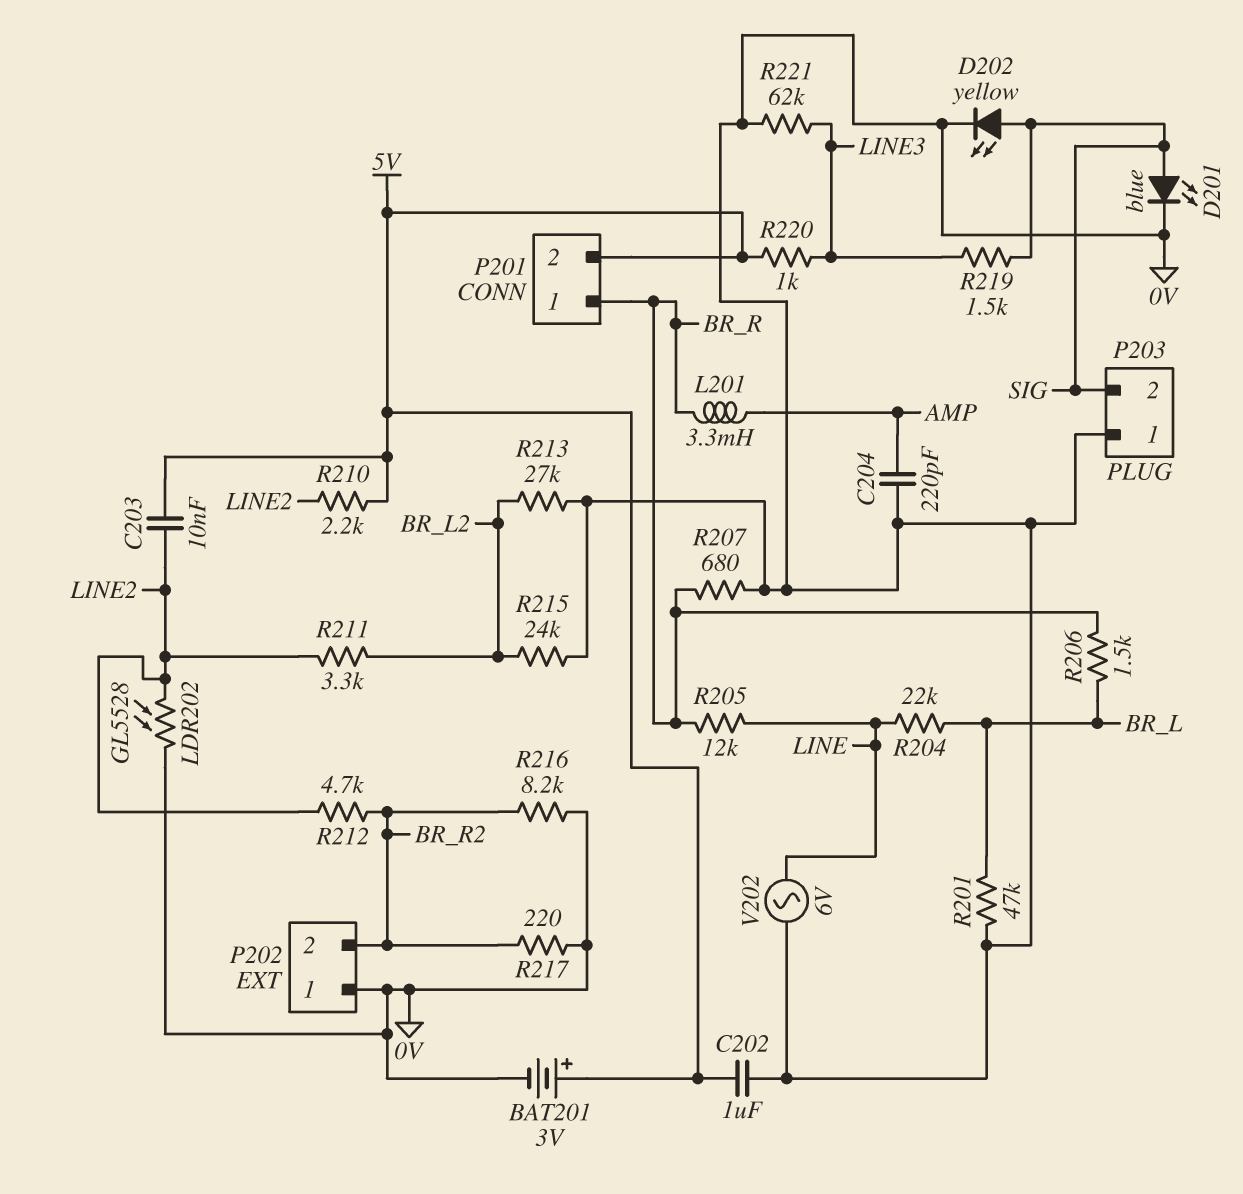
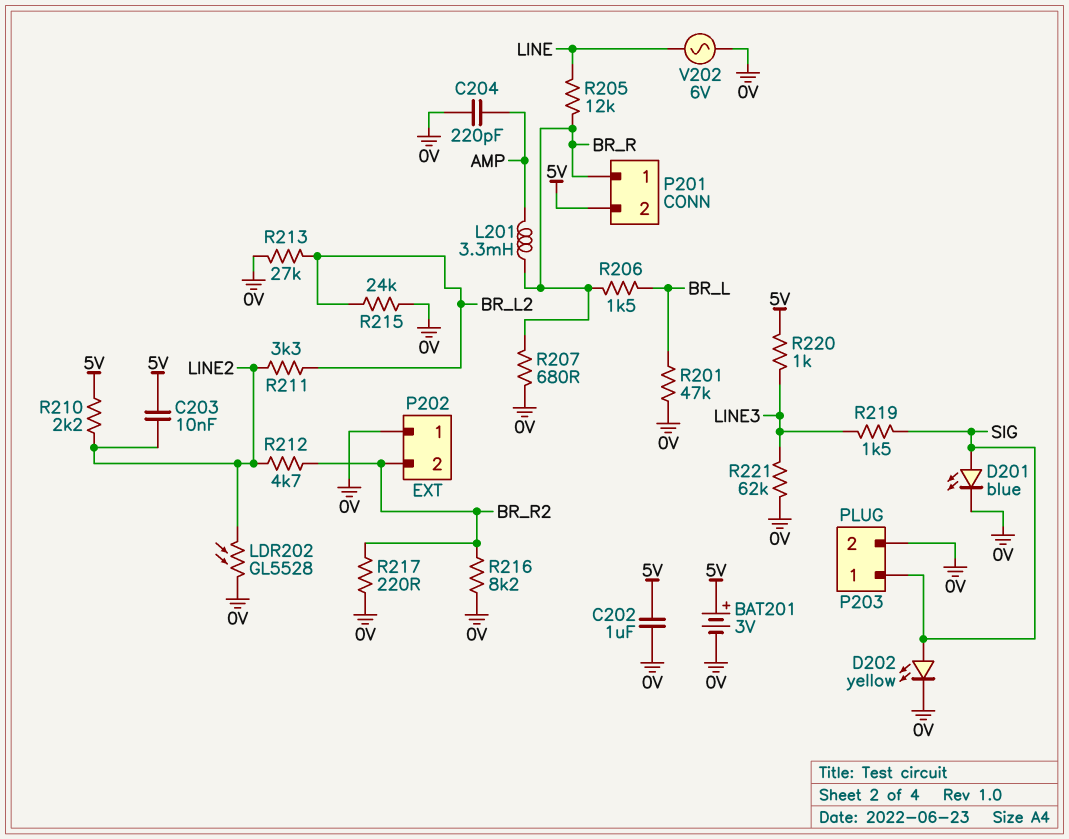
P203 pin 1: 0V -> SIG
P203 pin 2: SIG -> 0V
R204: 22k (BR_L, LINE) -> none

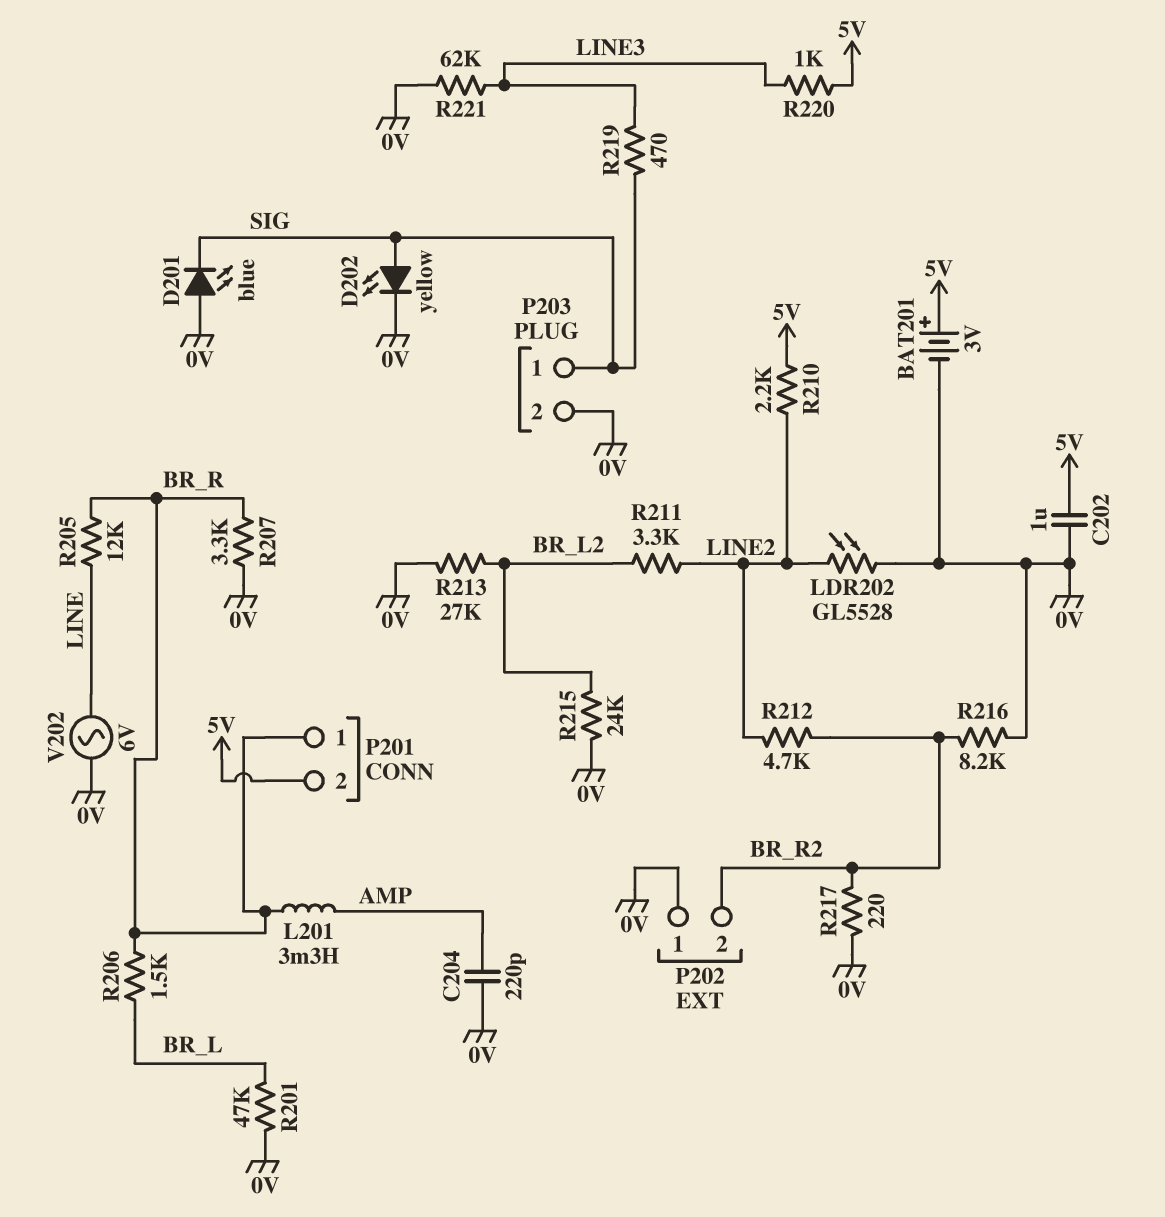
C203: 10nF (5V, LINE2) -> none
D201: LED blue (A SIG, K 0V) -> LED blue (A 0V, K SIG)
R207: 680 (0V, BR_R) -> 3.3k (0V, BR_R)
R219: 1.5k (LINE3, SIG) -> 470 (LINE3, SIG)

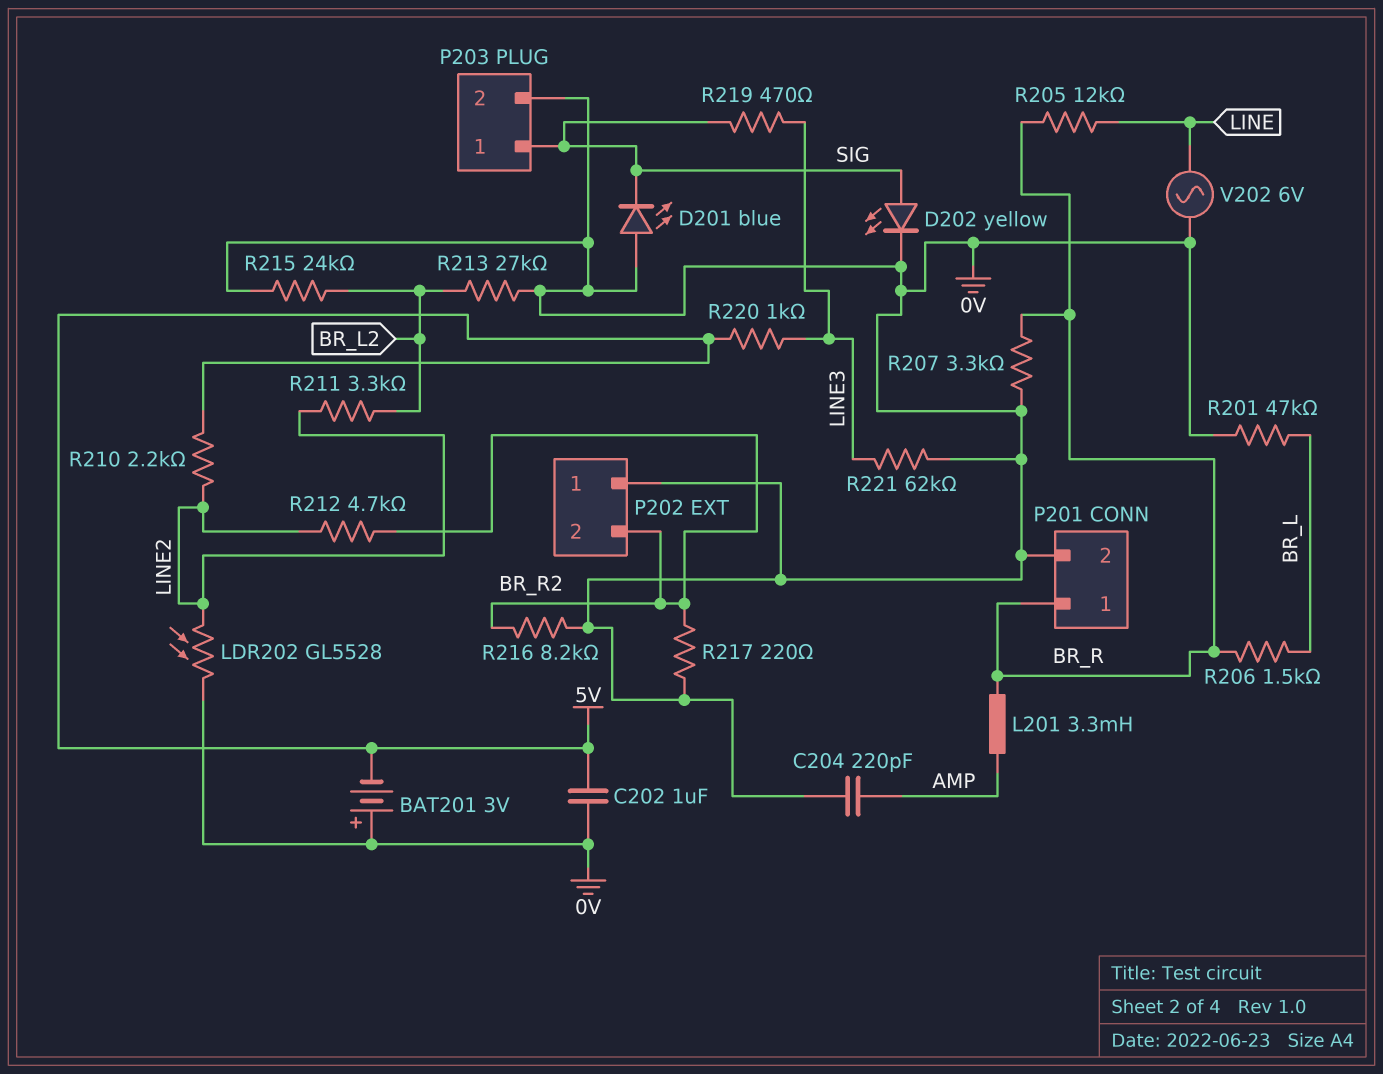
BAT201: 3V (plus 5V, minus 0V) -> 3V (plus 0V, minus 5V)
P201 pin 2: 5V -> 0V

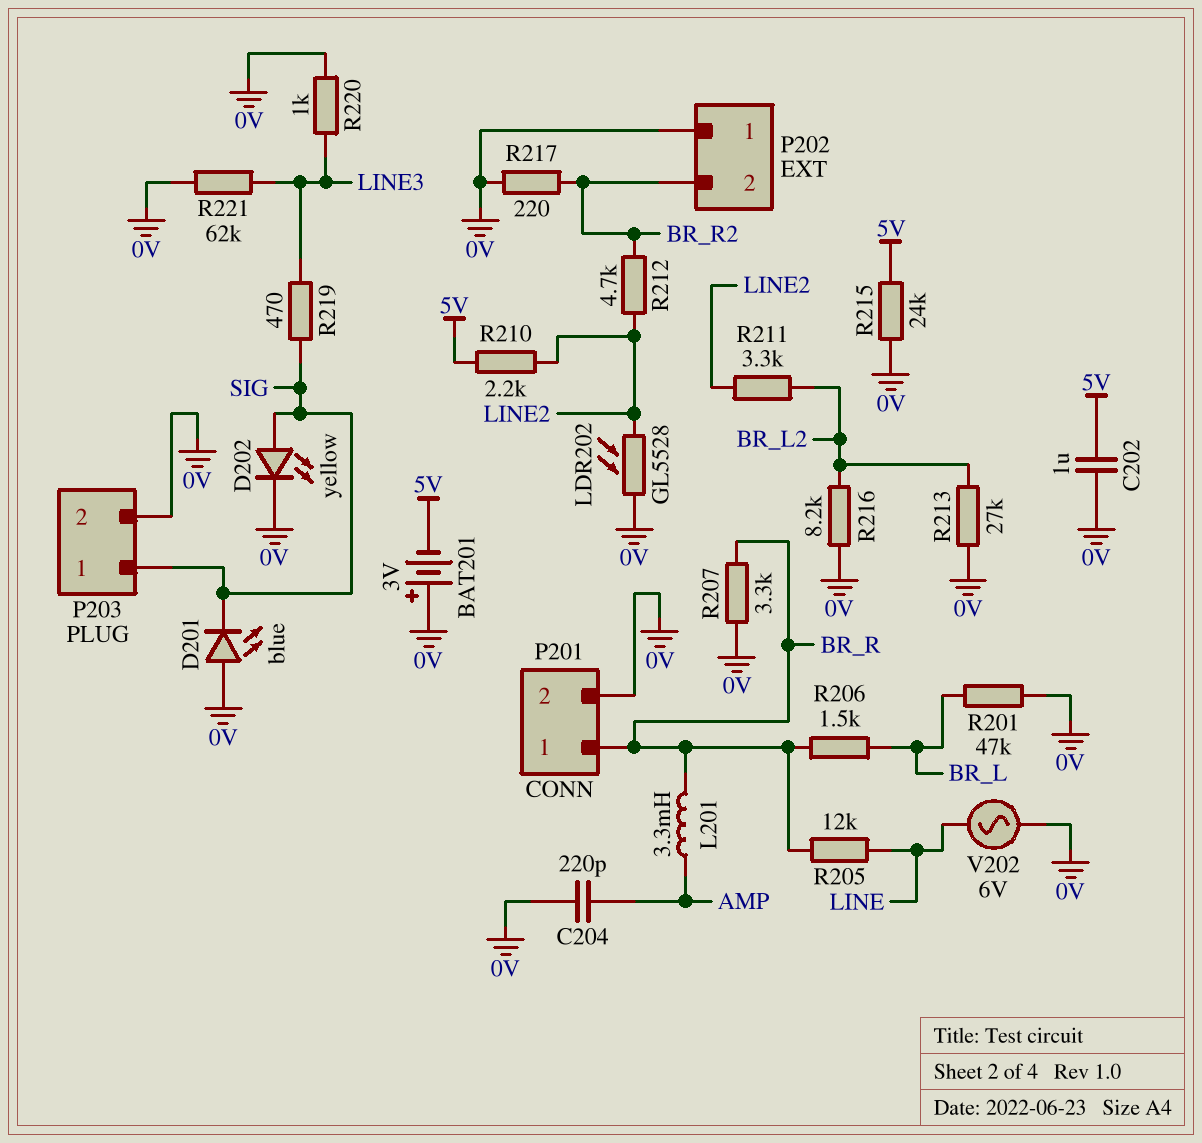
R215: 24k (0V, BR_L2) -> 24k (0V, 5V)
R216: 8.2k (0V, BR_R2) -> 8.2k (0V, BR_L2)
R220: 1k (5V, LINE3) -> 1k (0V, LINE3)

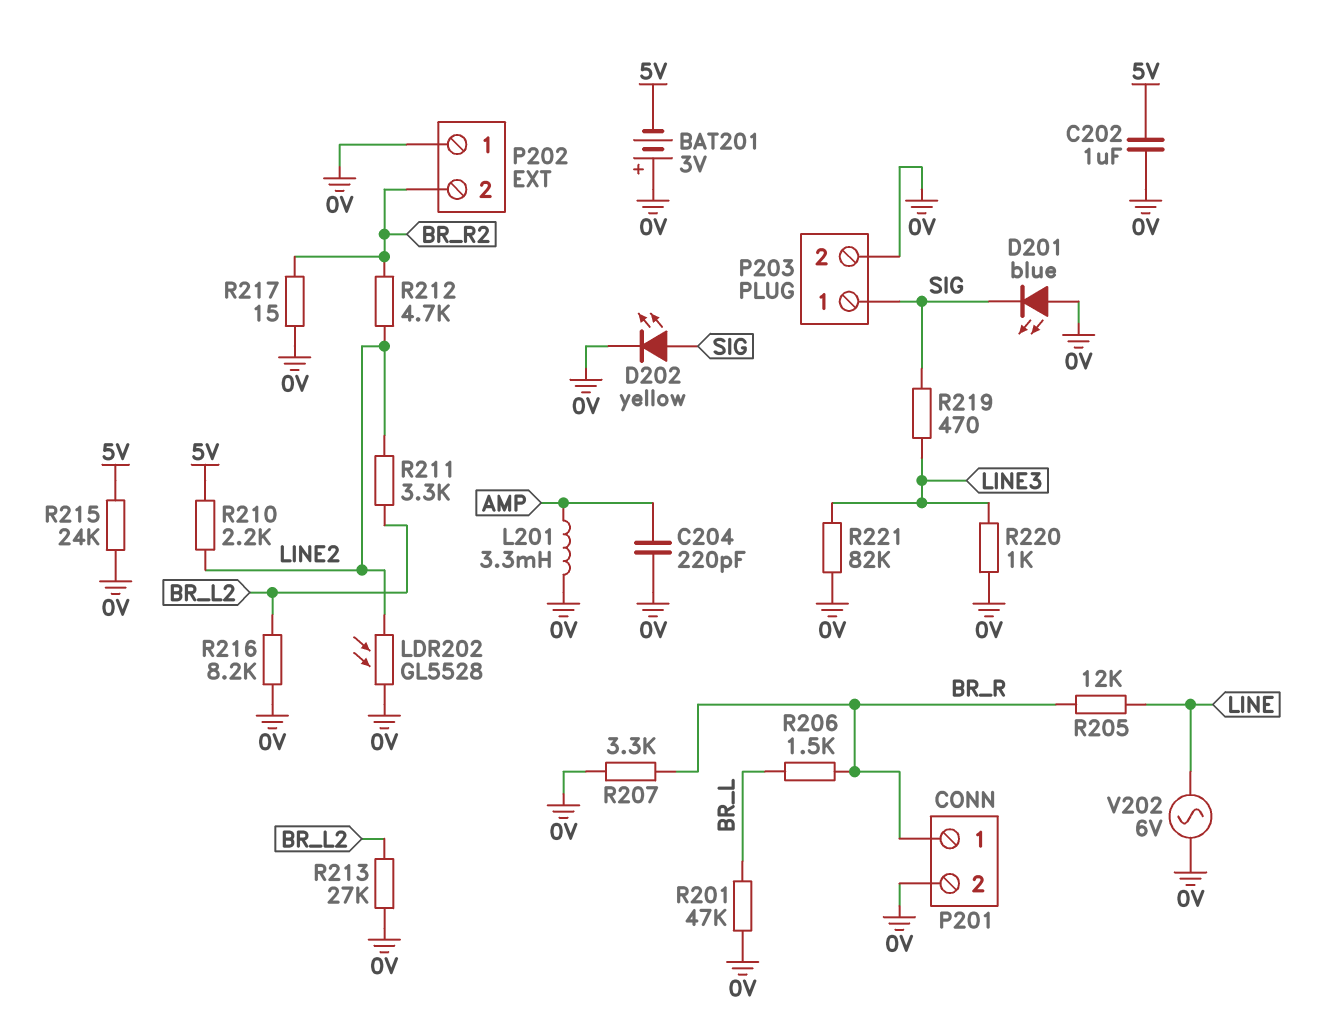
L201: 3.3mH (AMP, BR_R) -> 3.3mH (0V, AMP)
R217: 220 (0V, BR_R2) -> 15 (0V, BR_R2)
R221: 62k (0V, LINE3) -> 82k (0V, LINE3)

